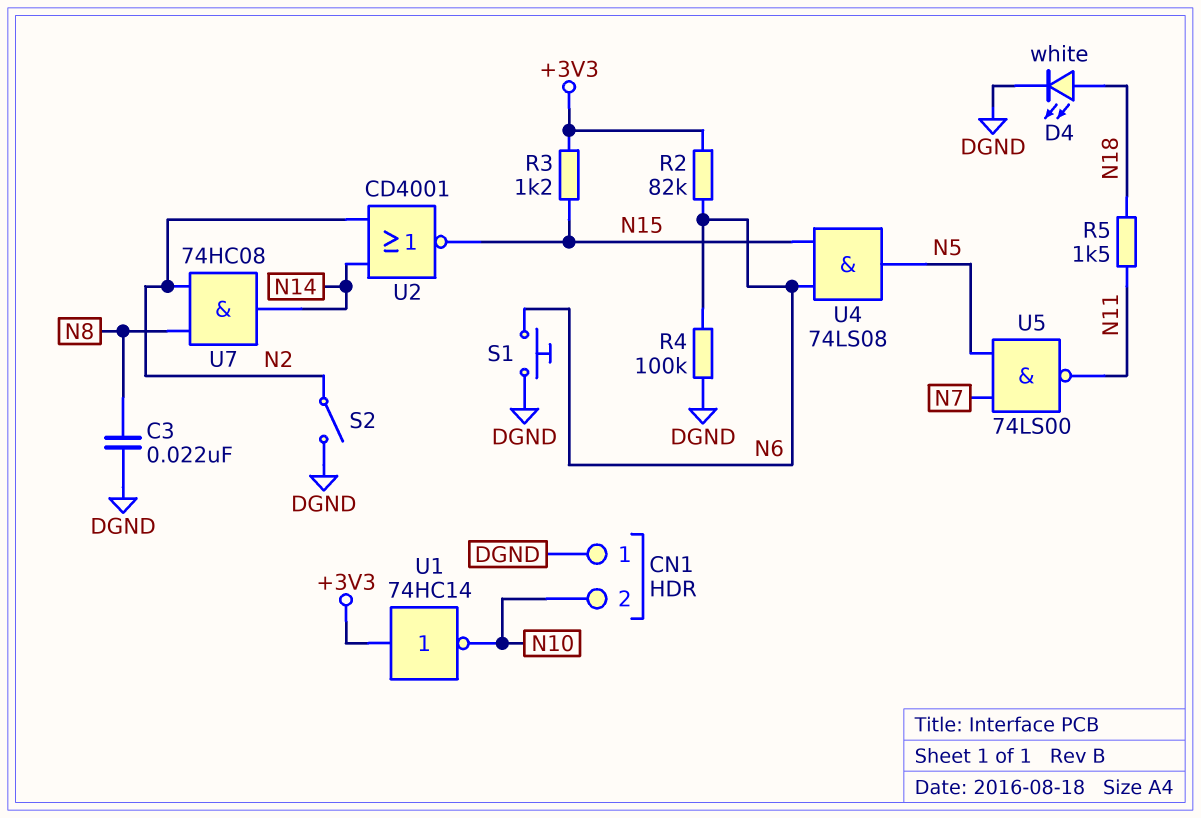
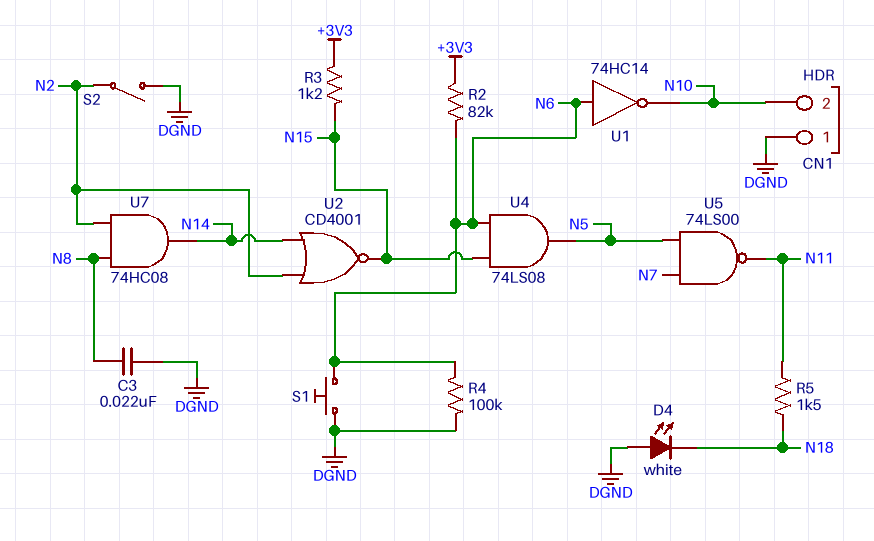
D4: LED white (A N18, K DGND) -> LED white (A DGND, K N18)
U1: NOT 74HC14 (in +3V3, out N10) -> NOT 74HC14 (in N6, out N10)

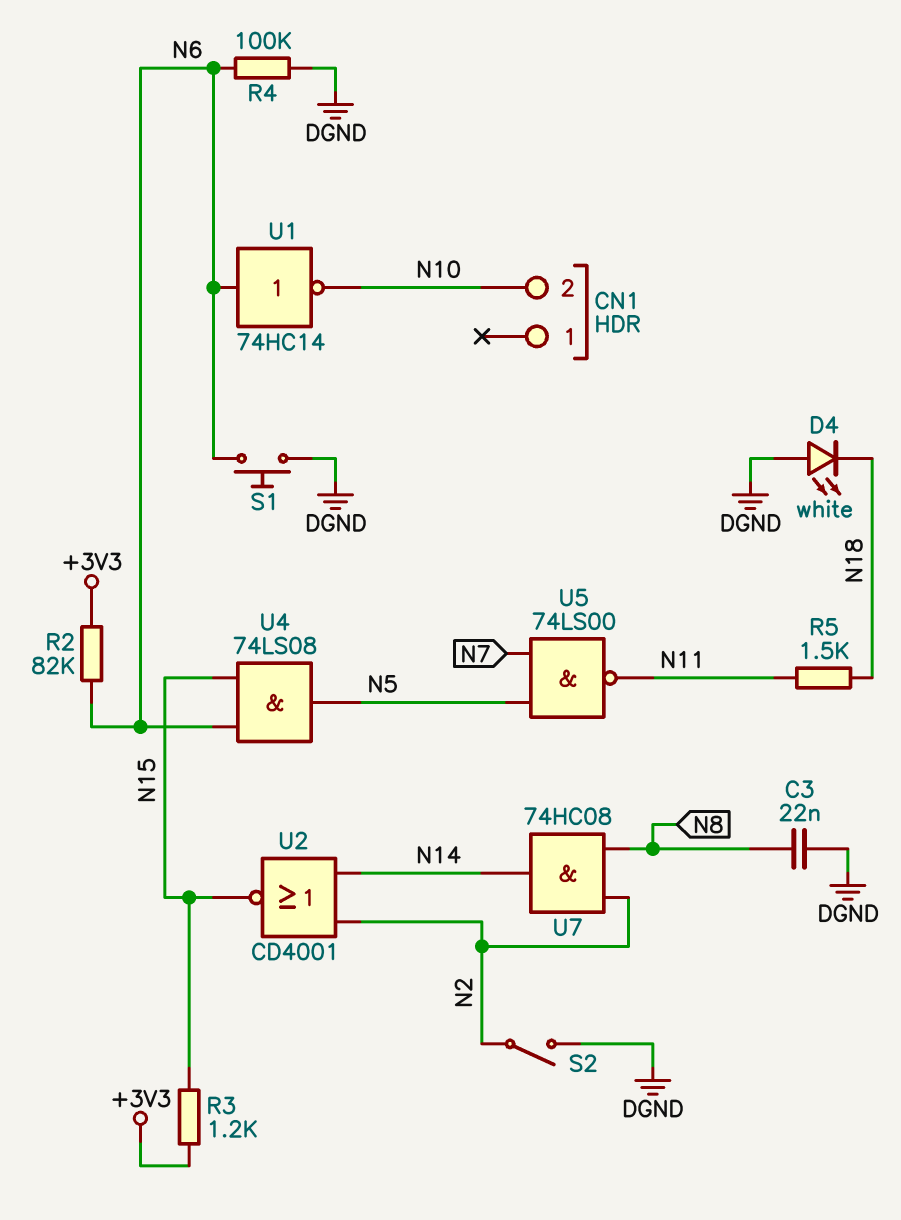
CN1 pin 1: DGND -> none

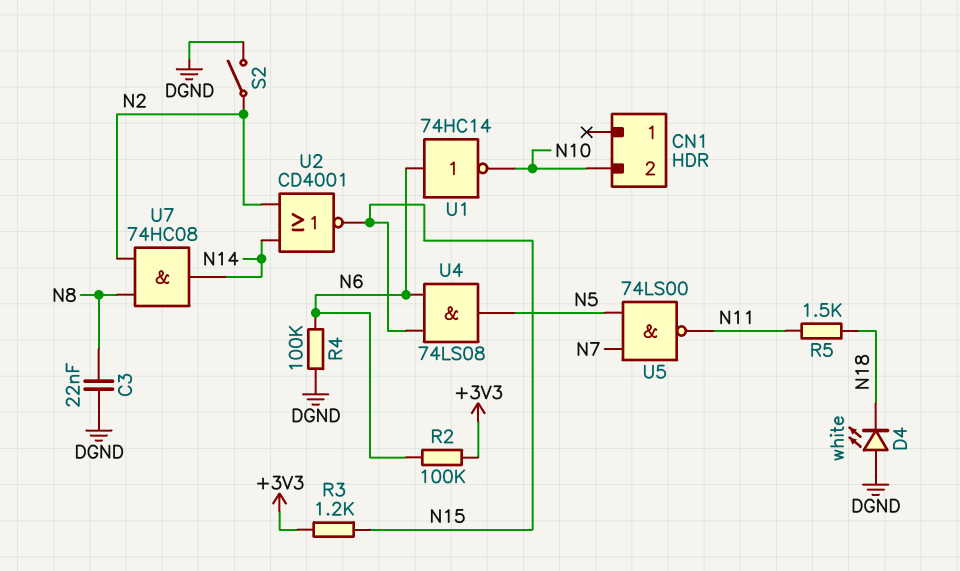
R2: 82k (+3V3, N6) -> 100k (+3V3, N6)
S1: button (DGND, N6) -> none

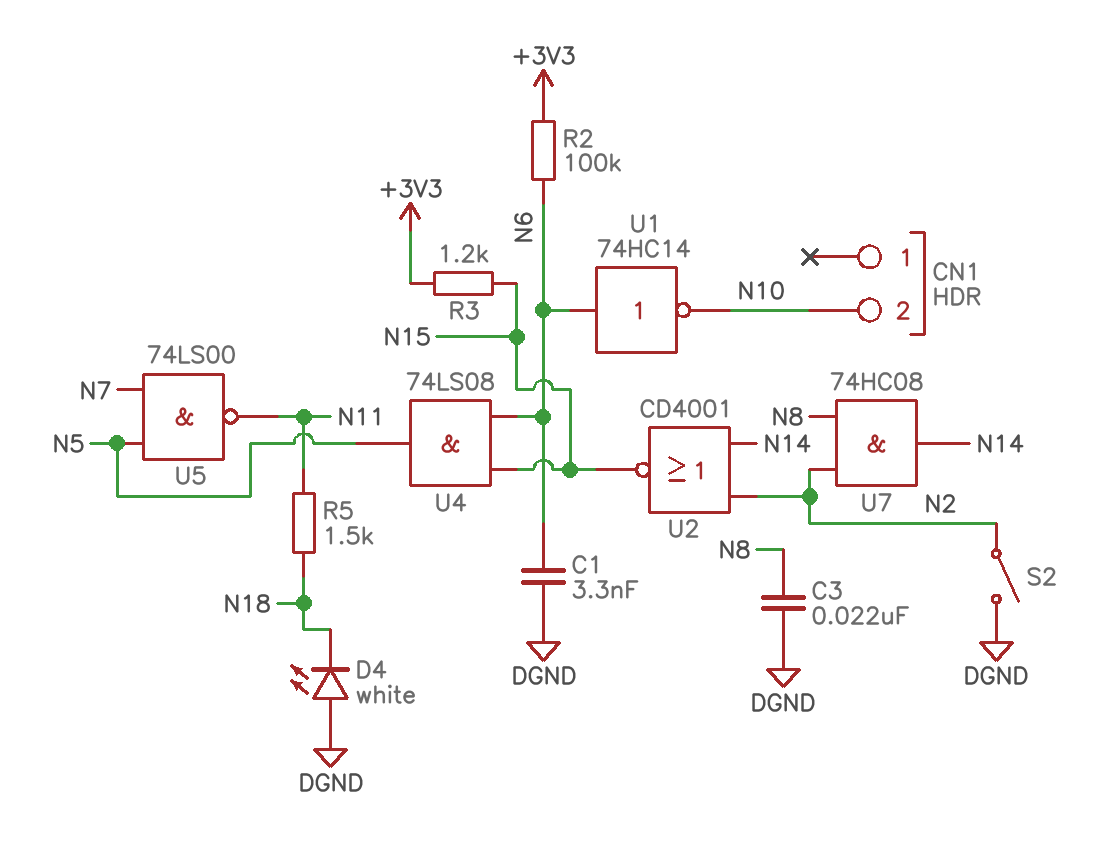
C1: none -> 3.3nF (DGND, N6)
R4: 100k (DGND, N6) -> none

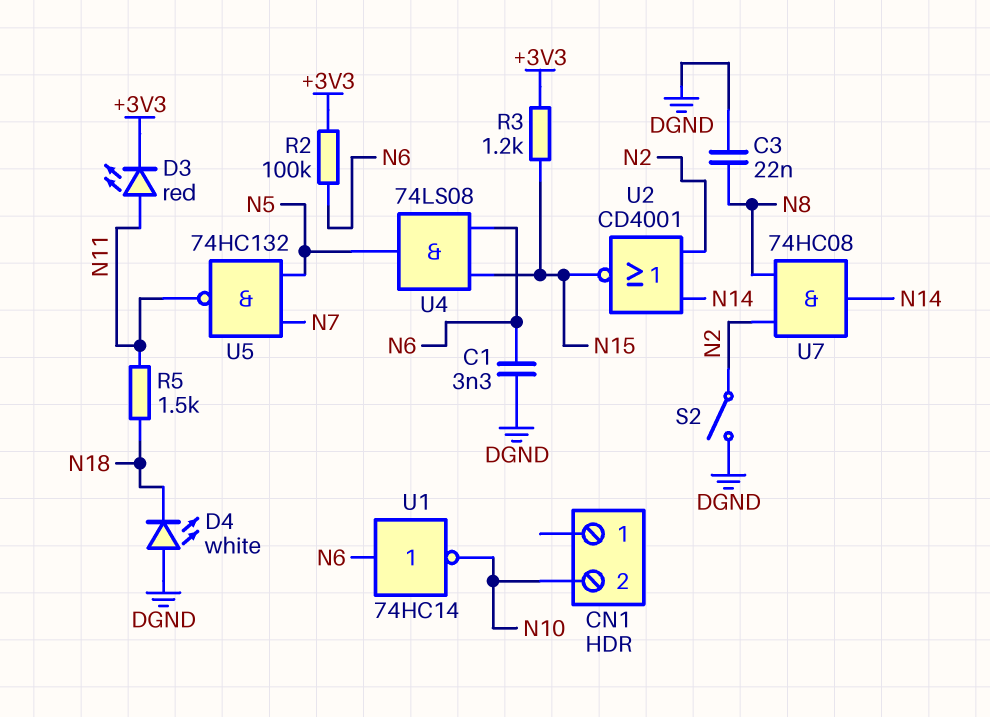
D3: none -> LED red (A N11, K +3V3)
U5: NAND 74LS00 (in N5, in N7, out N11) -> NAND 74HC132 (in N5, in N7, out N11)

